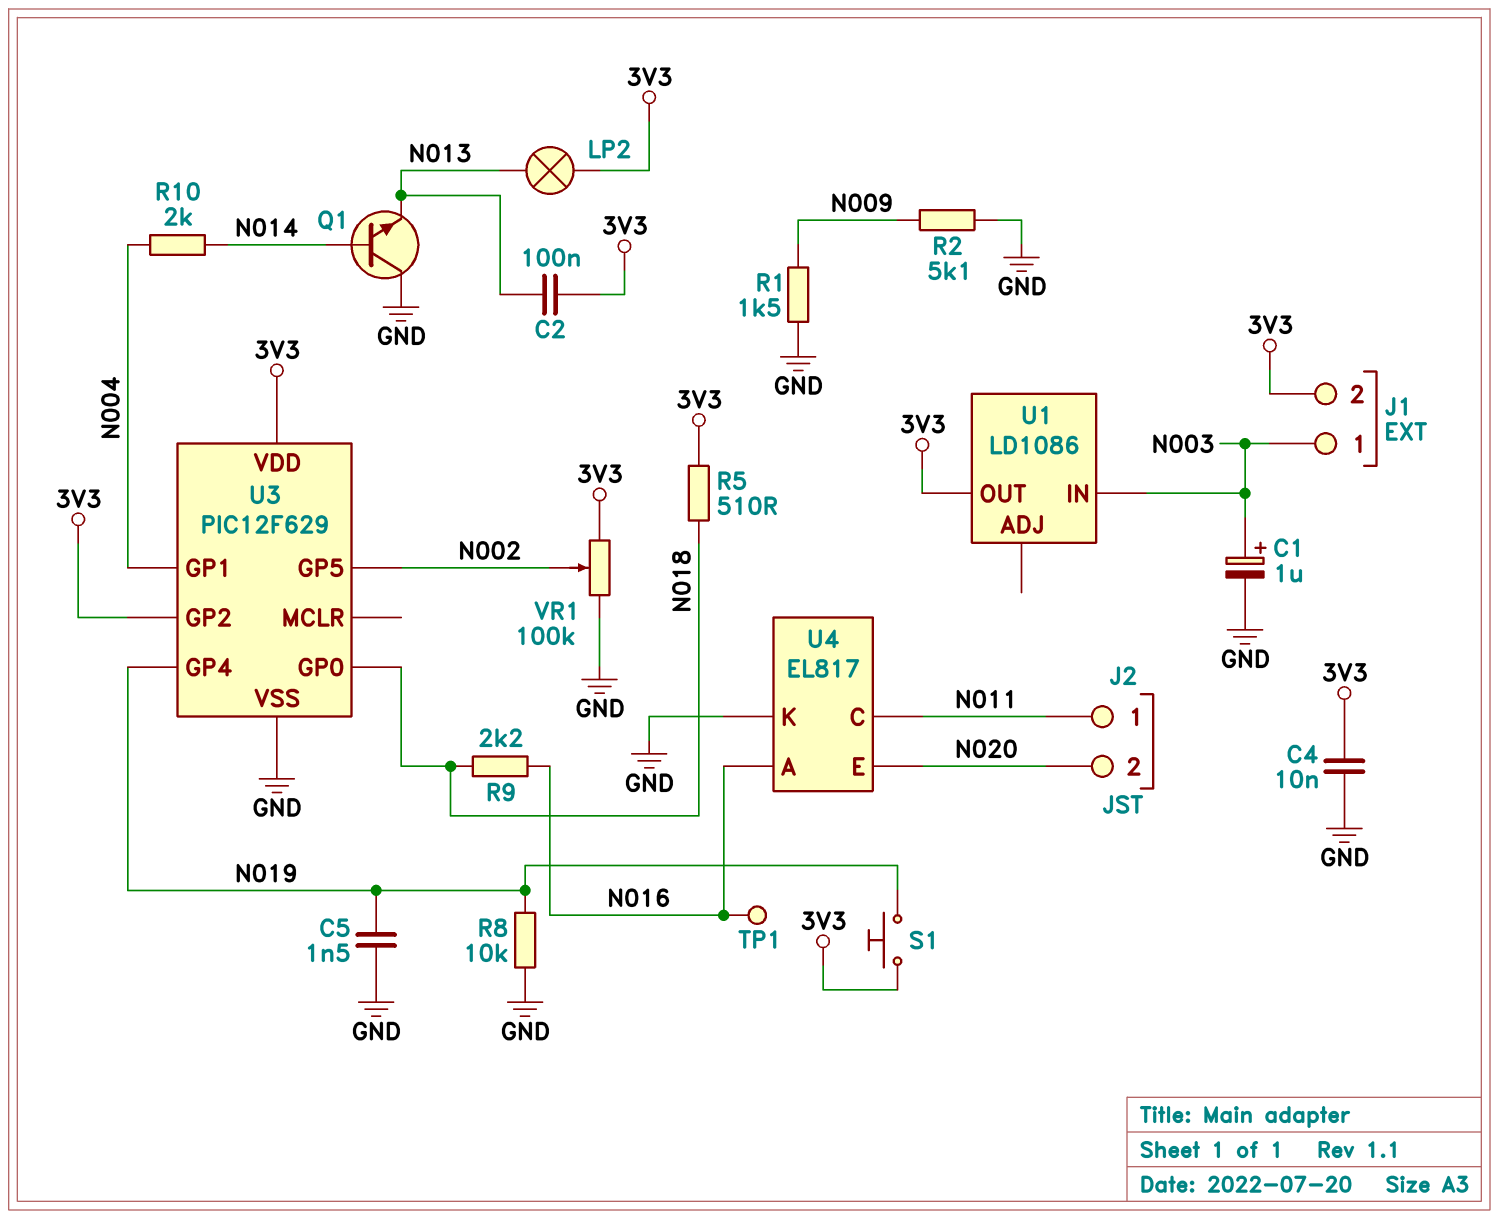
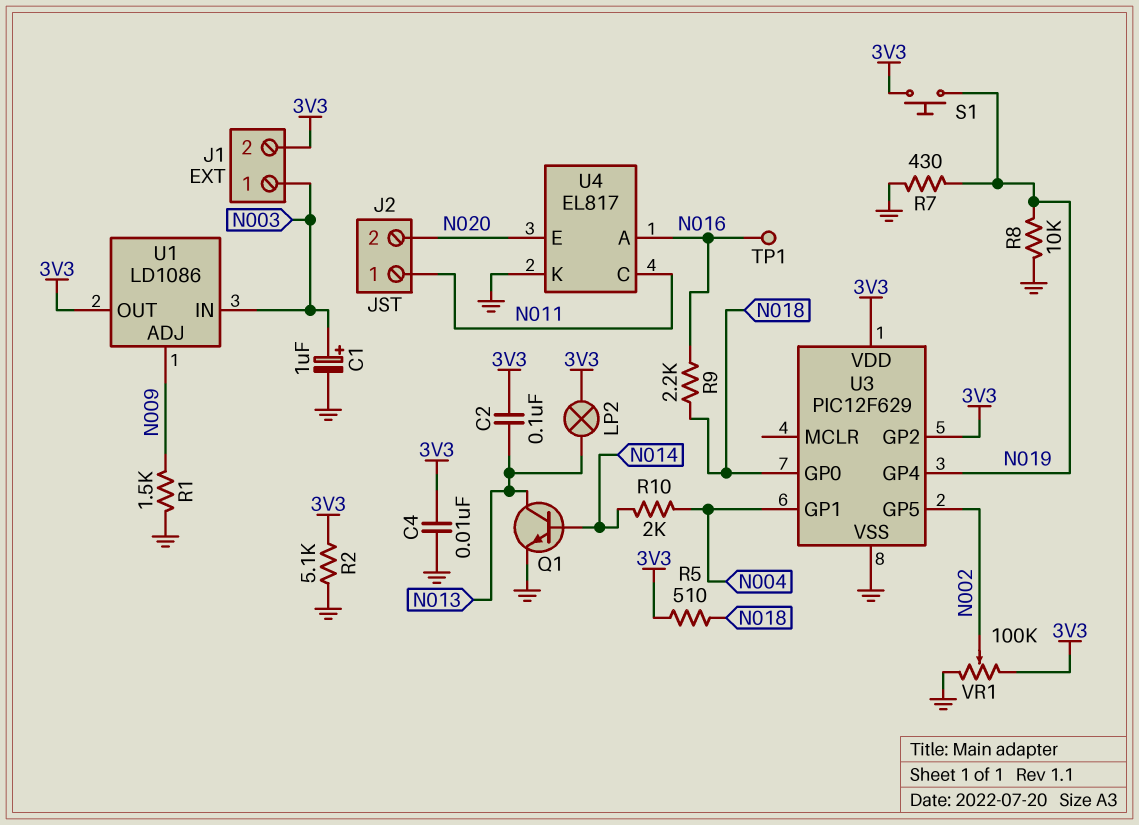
C5: 1.5nF (GND, N019) -> none
Q1: NPN (B N014, C GND, E N013) -> NPN (B N014, C N013, E GND)
R2: 5.1k (GND, N009) -> 5.1k (3V3, GND)
R7: none -> 430 (GND, N019)
U1 pin ADJ: none -> N009

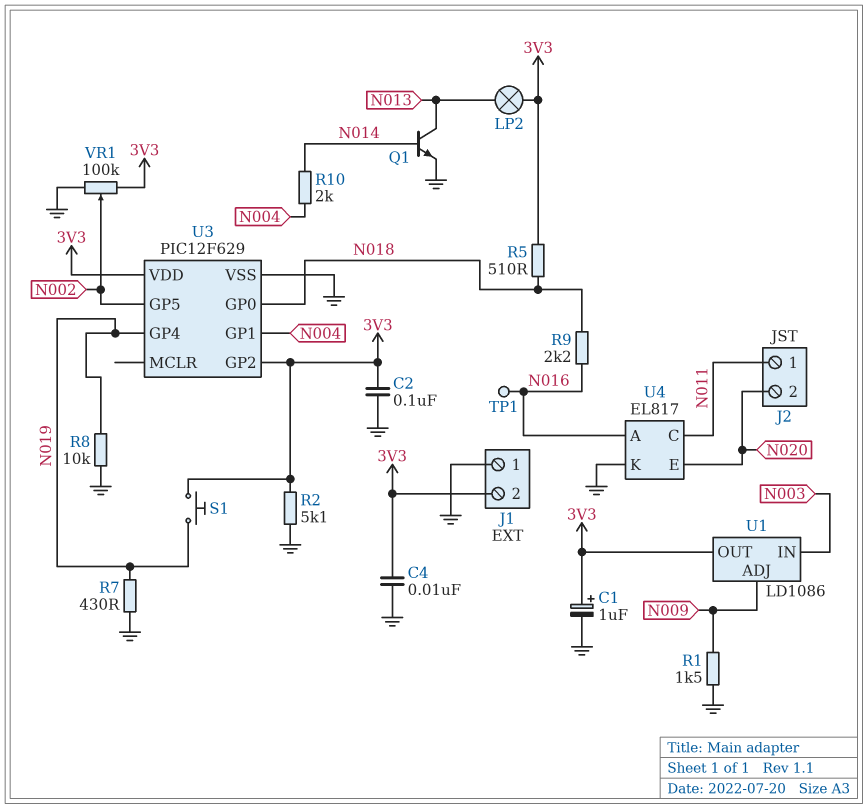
C1: 1uF (plus N003, minus GND) -> 1uF (plus 3V3, minus GND)
C2: 100nF (3V3, N013) -> 100nF (3V3, GND)
J1 pin 1: N003 -> GND

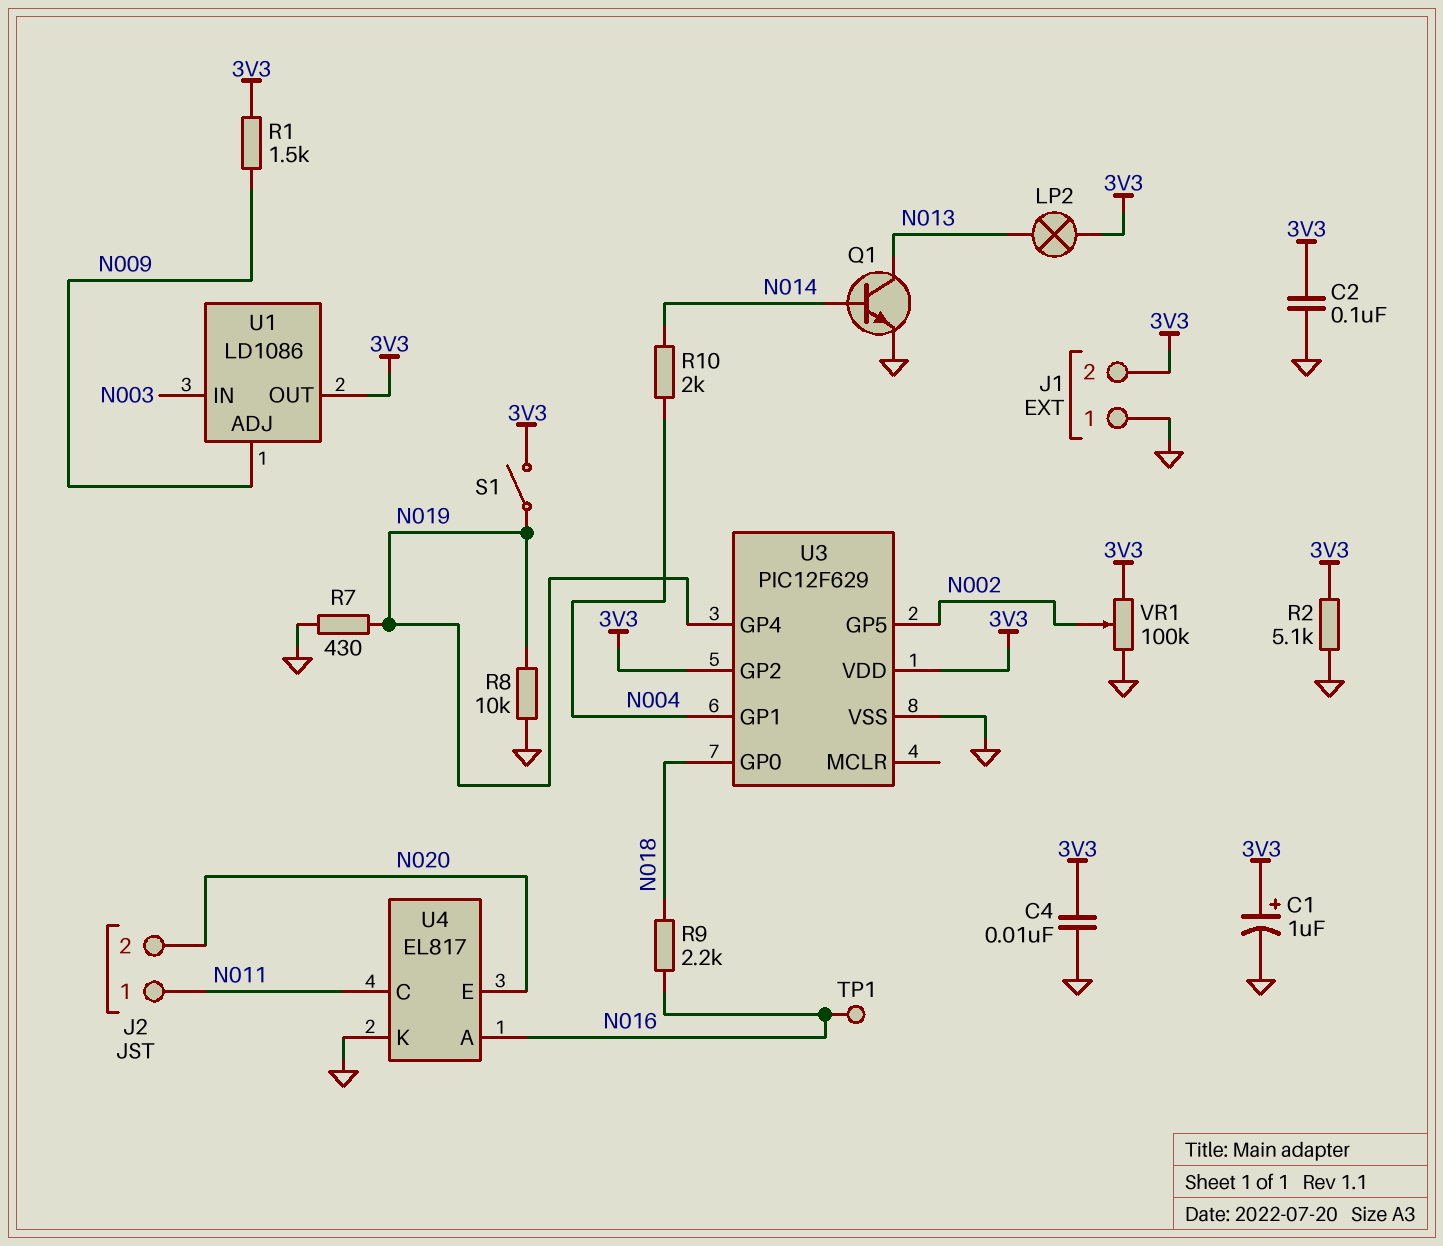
R1: 1.5k (GND, N009) -> 1.5k (3V3, N009)
R5: 510 (3V3, N018) -> none
S1: button (3V3, N019) -> switch (3V3, N019)

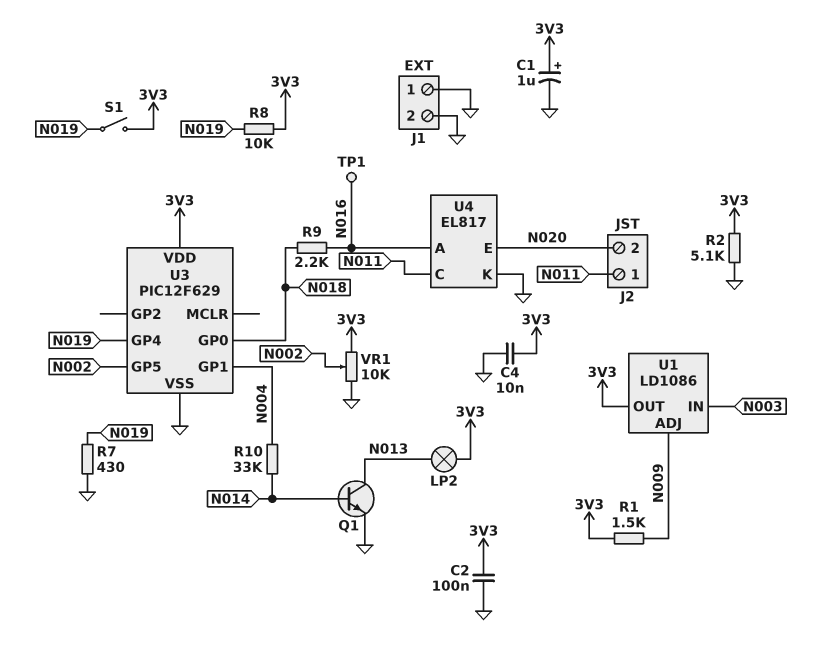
J1 pin 2: 3V3 -> GND
R8: 10k (GND, N019) -> 10k (3V3, N019)
R10: 2k (N004, N014) -> 33k (N004, N014)
U3 pin GP2: 3V3 -> none
VR1: 100k (3V3, GND, wiper N002) -> 10k (3V3, GND, wiper N002)

